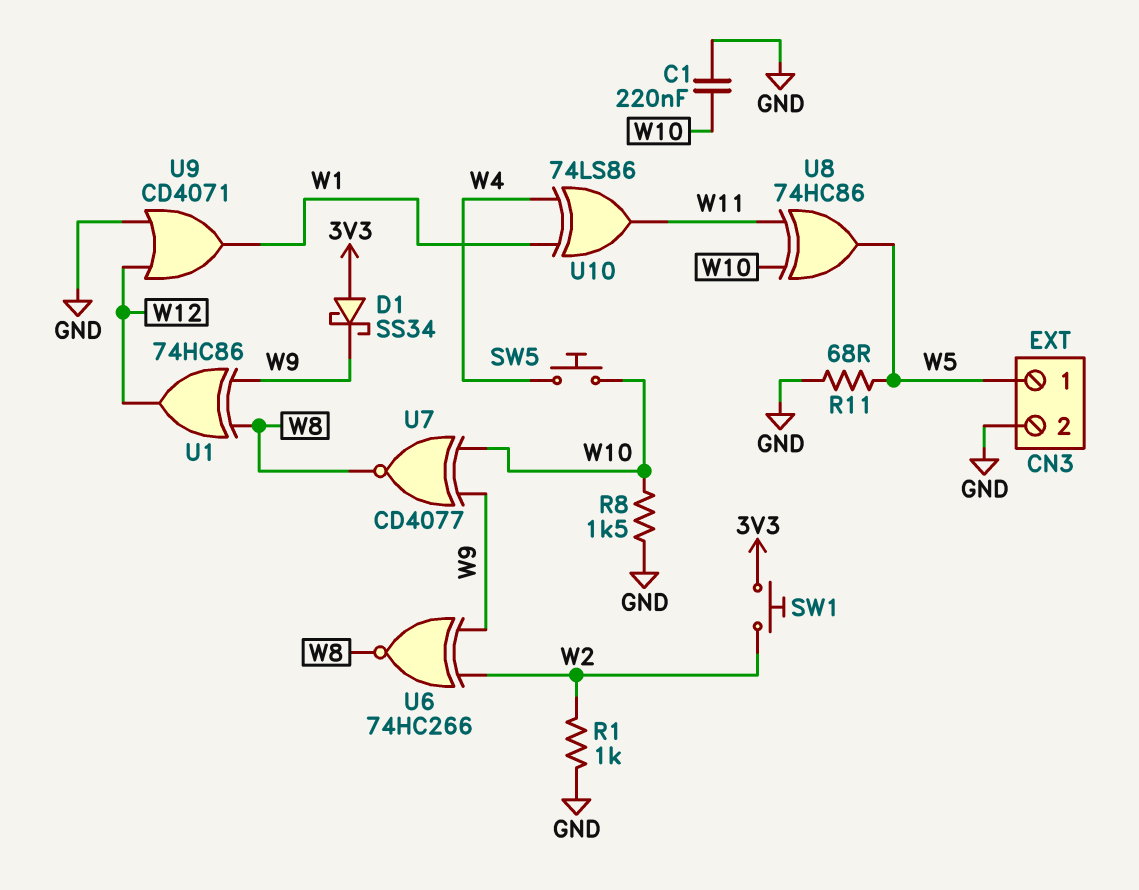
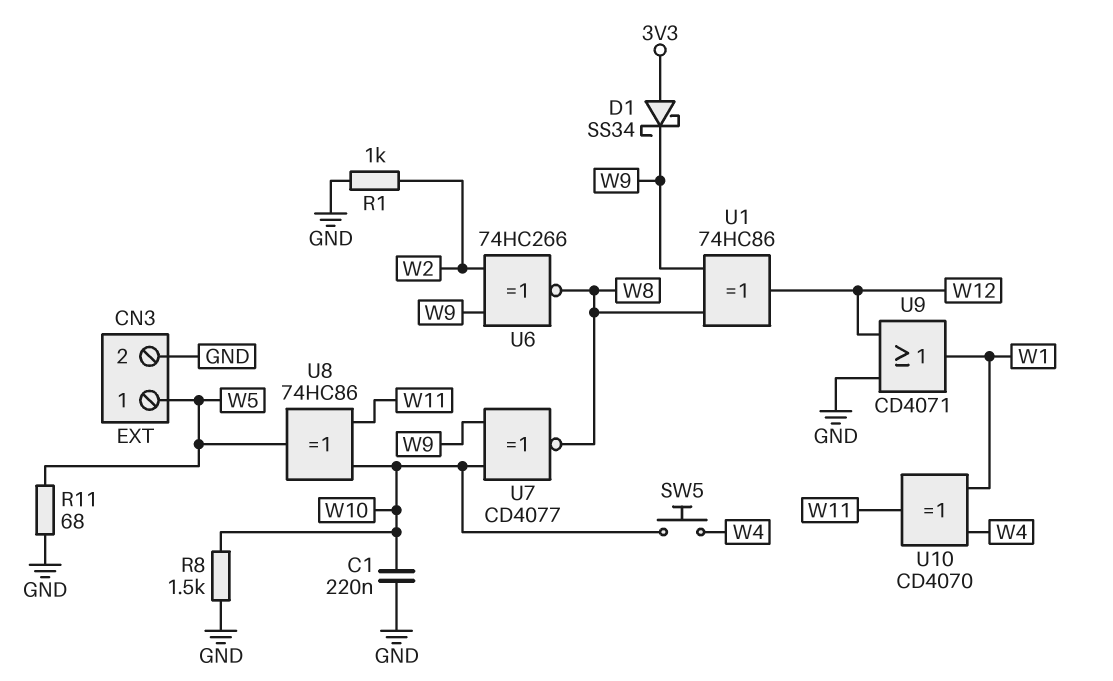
SW1: button (3V3, W2) -> none
U10: XOR 74LS86 (in W1, in W4, out W11) -> XOR CD4070 (in W1, in W4, out W11)

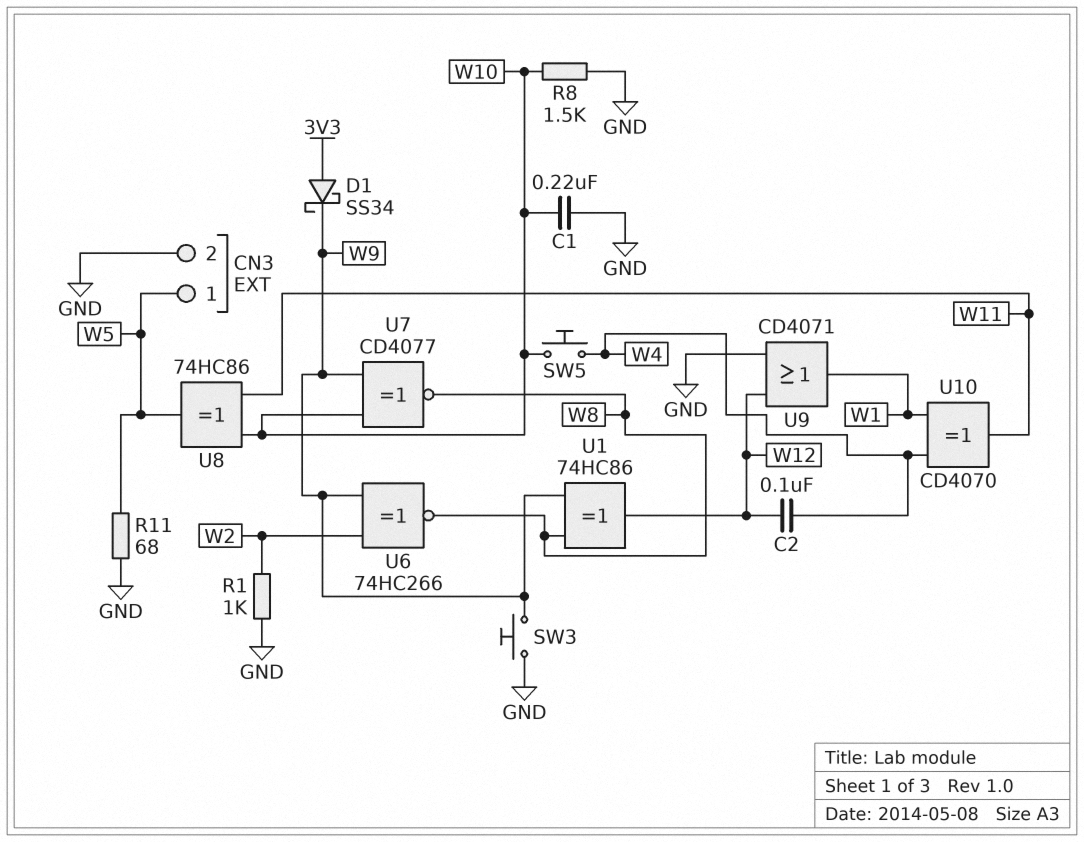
C2: none -> 100nF (W4, W12)
SW3: none -> button (GND, W9)

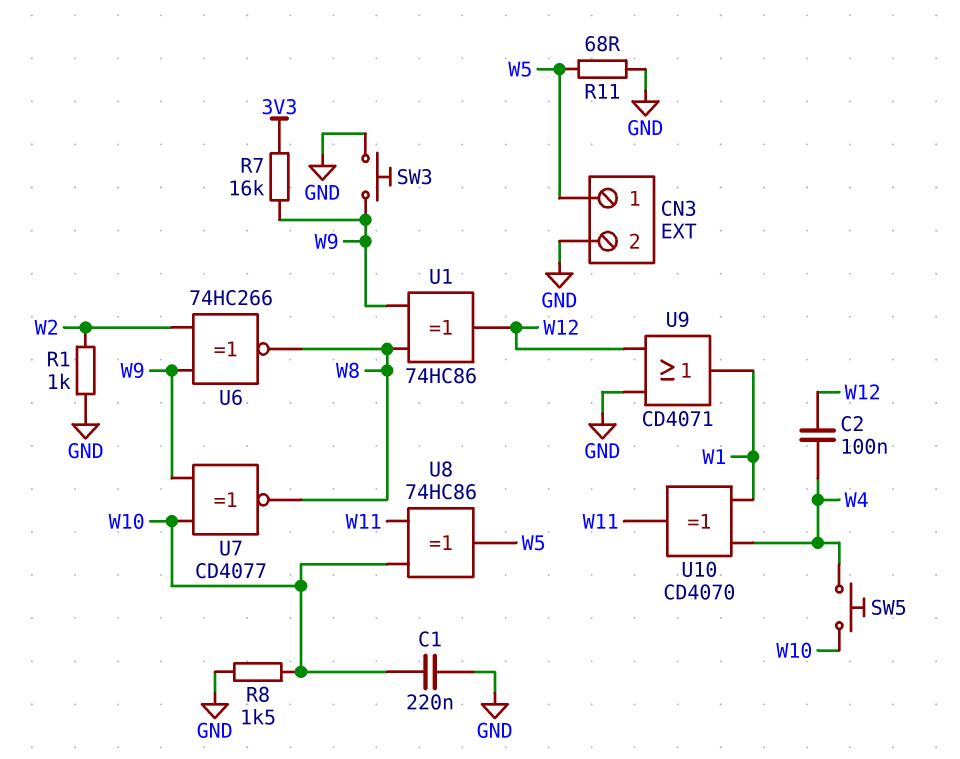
D1: schottky SS34 (A 3V3, K W9) -> none
R7: none -> 16k (3V3, W9)

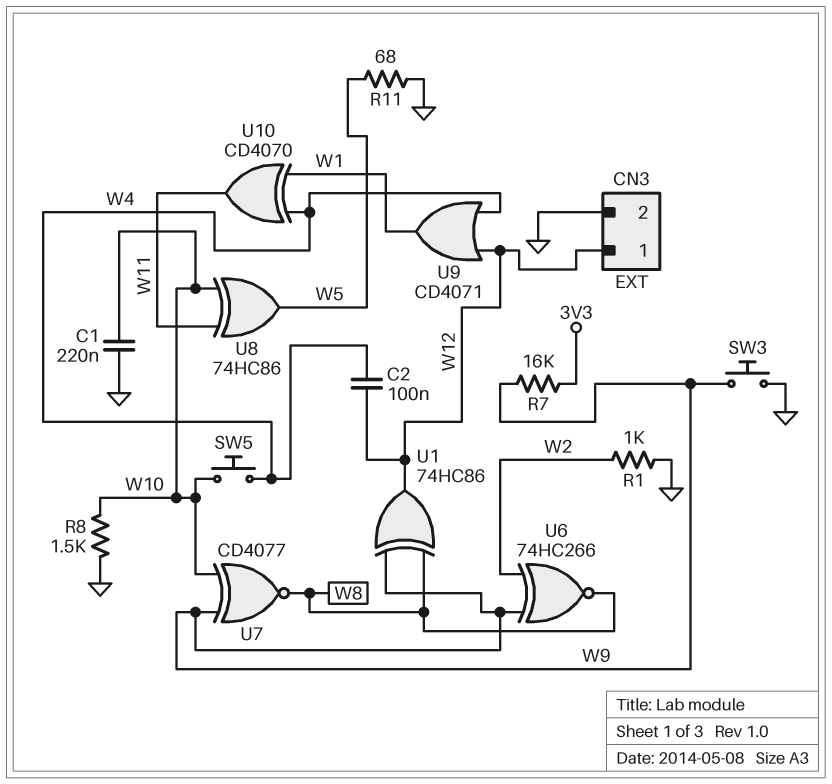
CN3 pin 1: W5 -> W12
U9: OR CD4071 (in GND, in W12, out W1) -> OR CD4071 (in W4, in W12, out W1)

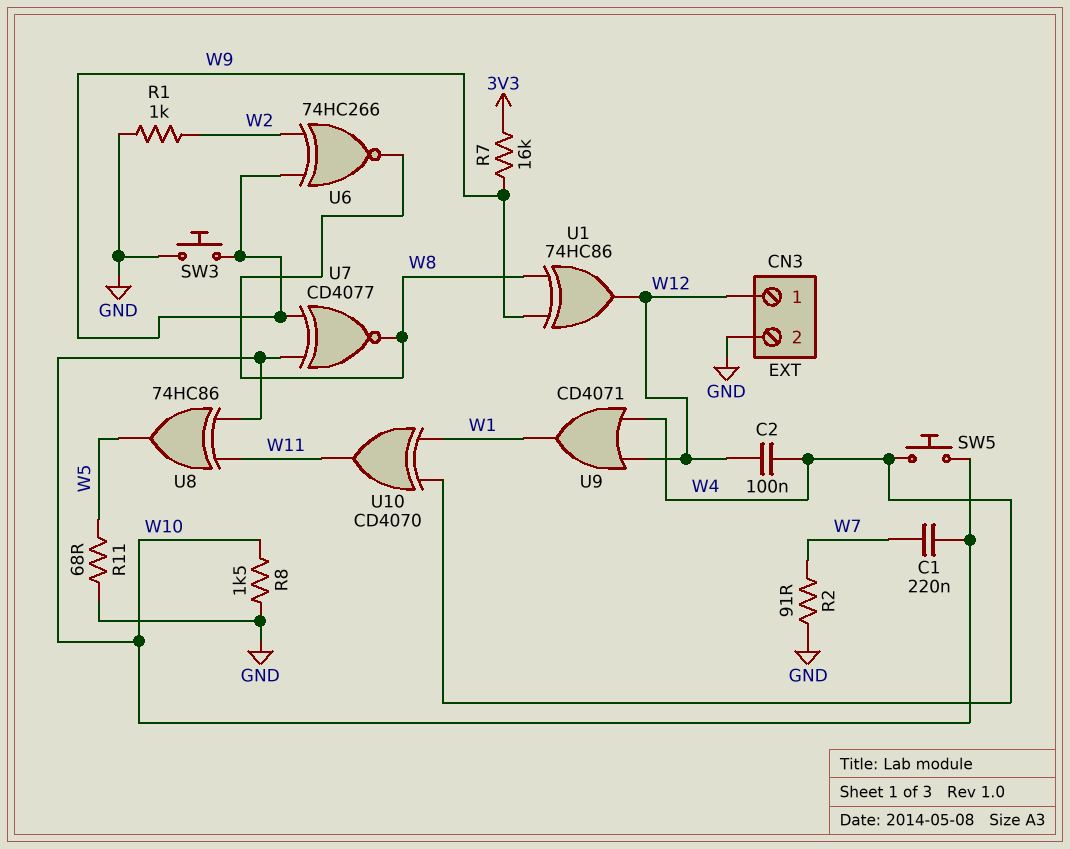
C1: 220nF (GND, W10) -> 220nF (W7, W10)
R2: none -> 91 (GND, W7)

